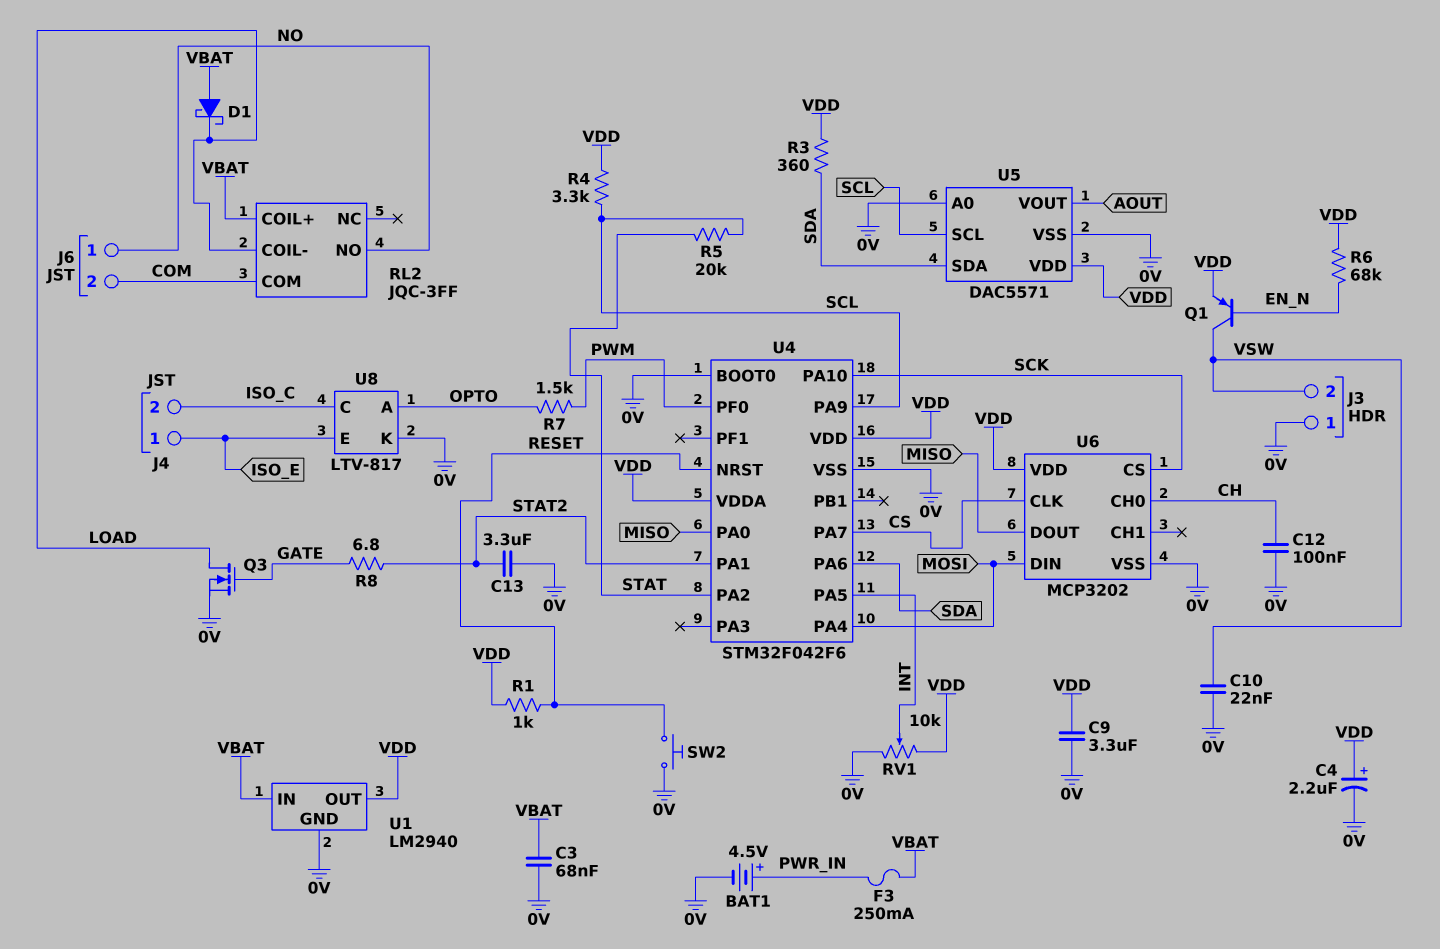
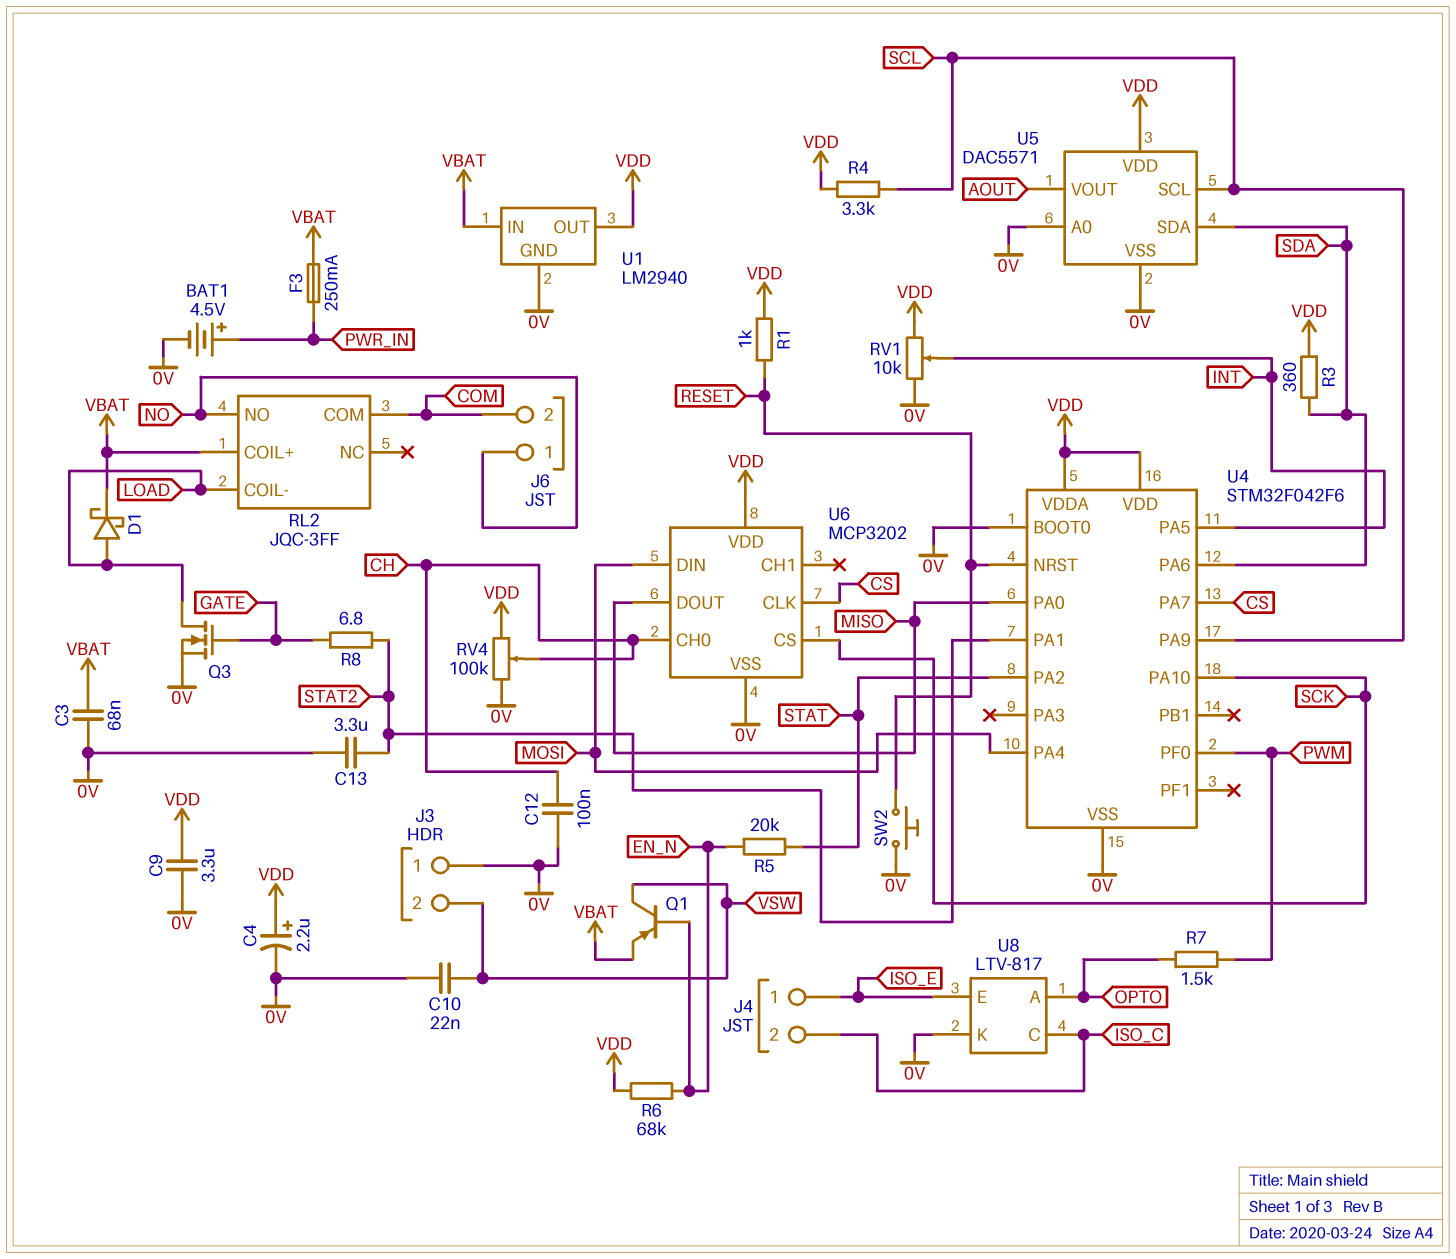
D1: schottky (A VBAT, K LOAD) -> schottky (A LOAD, K VBAT)
Q1: PNP (B EN_N, C VSW, E VDD) -> PNP (B EN_N, C VSW, E VBAT)
R5: 20k (SCL, STAT) -> 20k (EN_N, STAT)
RV4: none -> 100k (0V, VDD, wiper CH)

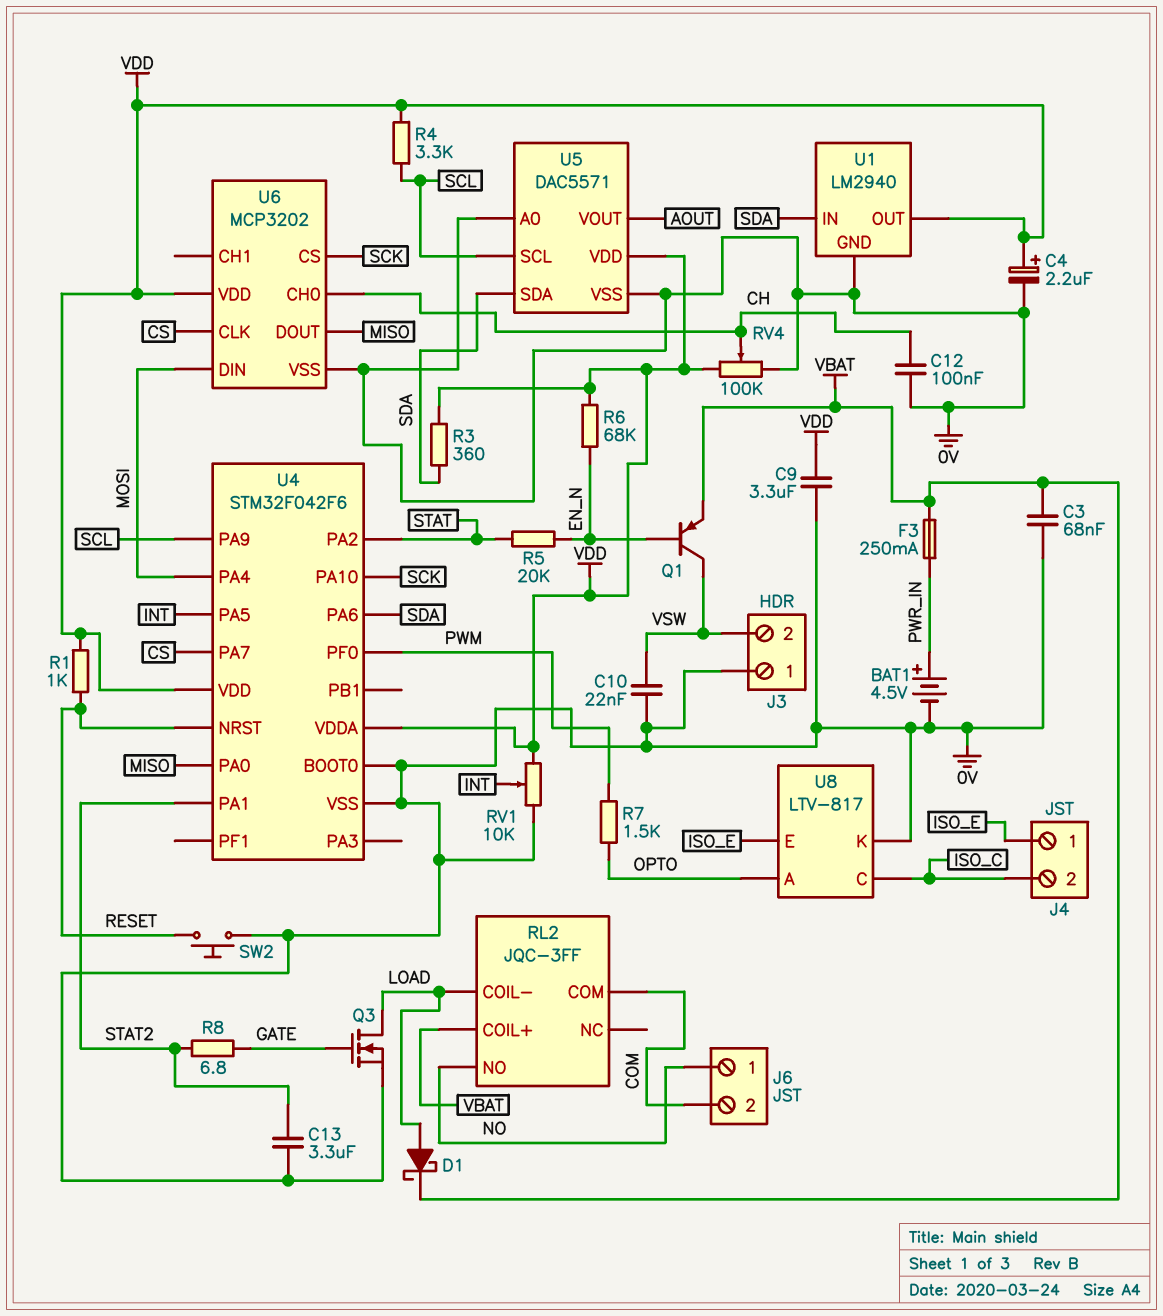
U1 pin IN: VBAT -> SDA

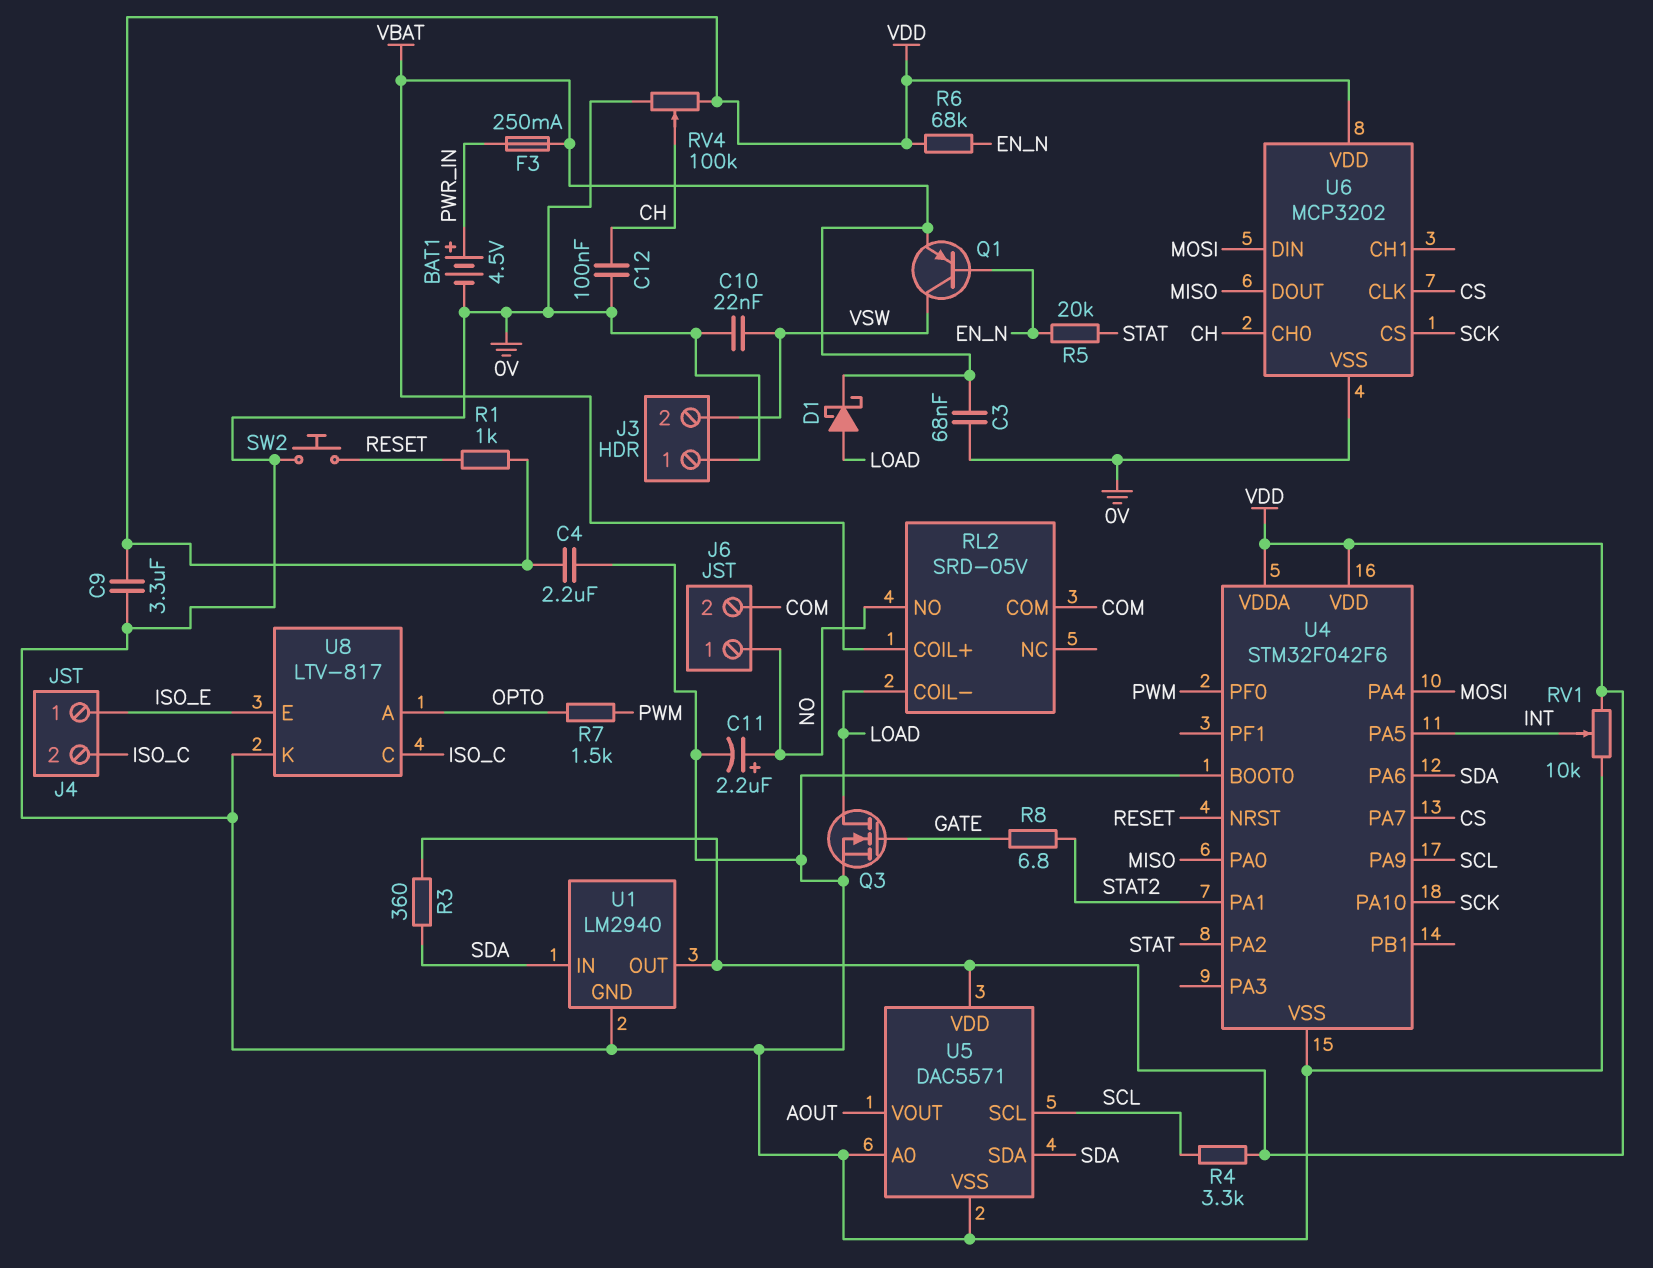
C4: 2.2uF (plus VDD, minus 0V) -> 2.2uF (0V, VDD)
C11: none -> 2.2uF (plus NO, minus 0V)
C13: 3.3uF (0V, STAT2) -> none
RL2: JQC-3FF -> SRD-05V

